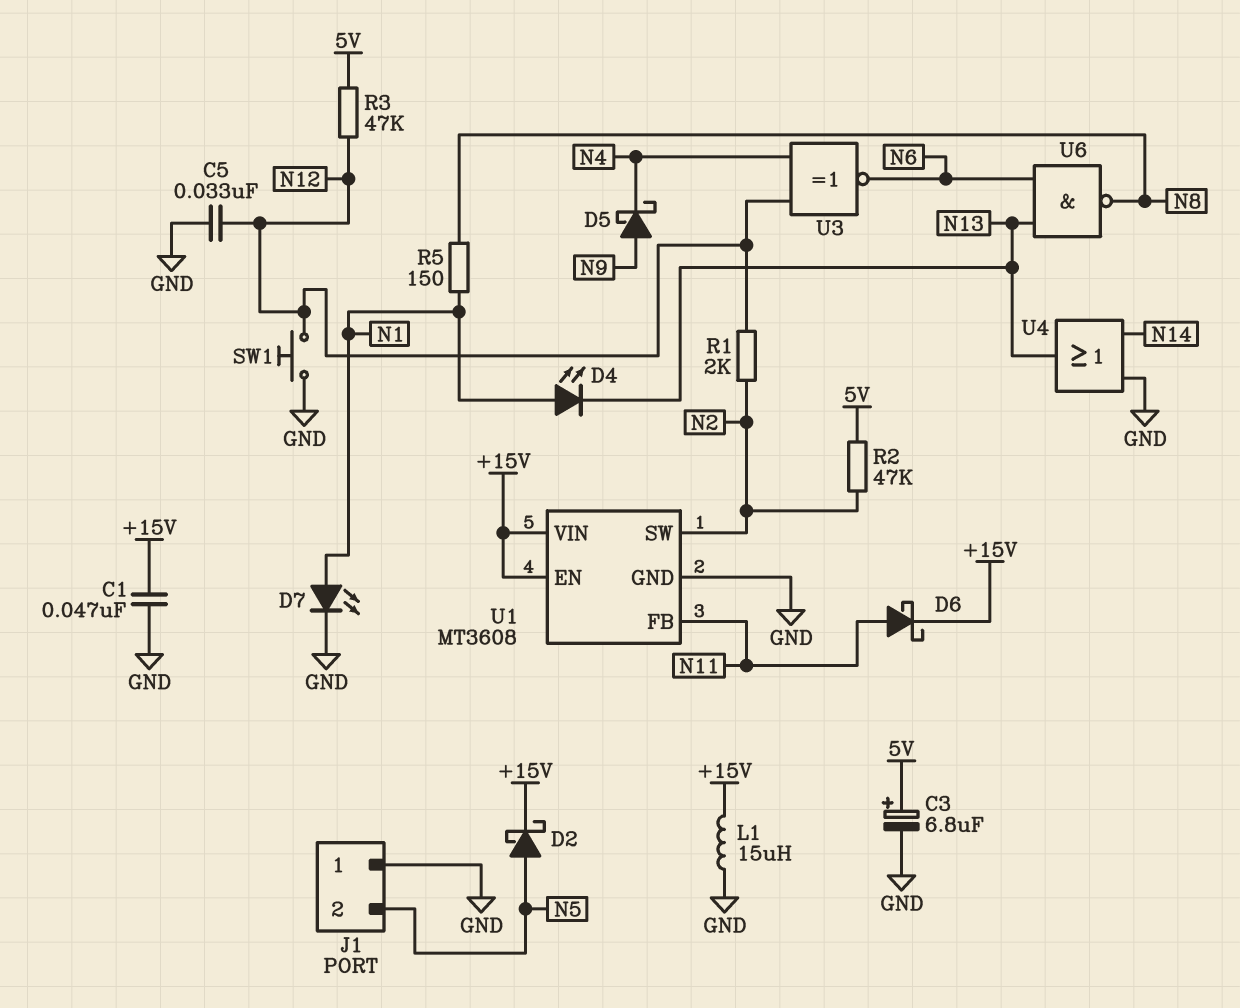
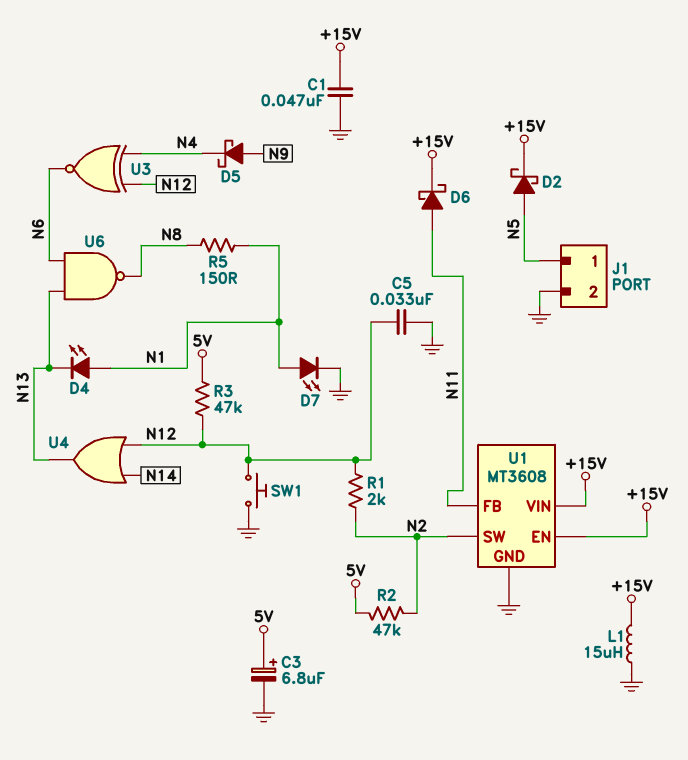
J1 pin 1: GND -> N5
J1 pin 2: N5 -> GND
U4: OR (in GND, in N14, out N13) -> OR (in N12, in N14, out N13)

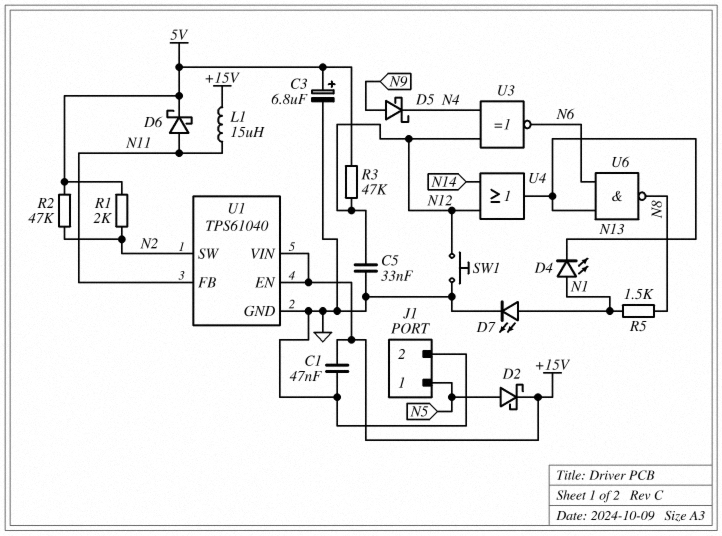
D6: schottky (A N11, K +15V) -> schottky (A N11, K 5V)
L1: 15uH (+15V, GND) -> 15uH (+15V, N11)
R1: 2k (N2, N12) -> 2k (5V, N2)
R5: 150 (N1, N8) -> 1.5k (N1, N8)
U1: MT3608 -> TPS61040

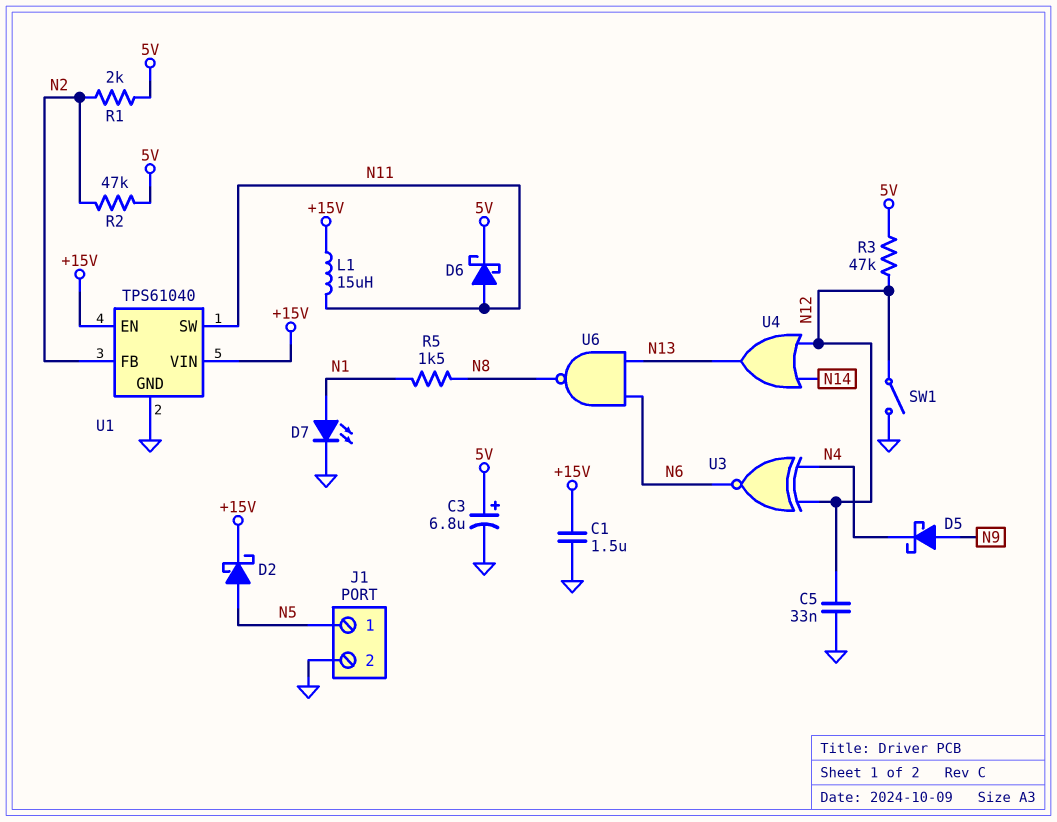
C1: 47nF (+15V, GND) -> 1.5uF (+15V, GND)
D4: LED (A N1, K N13) -> none
SW1: button (GND, N12) -> switch (GND, N12)
U1 pin FB: N11 -> N2
U1 pin SW: N2 -> N11

